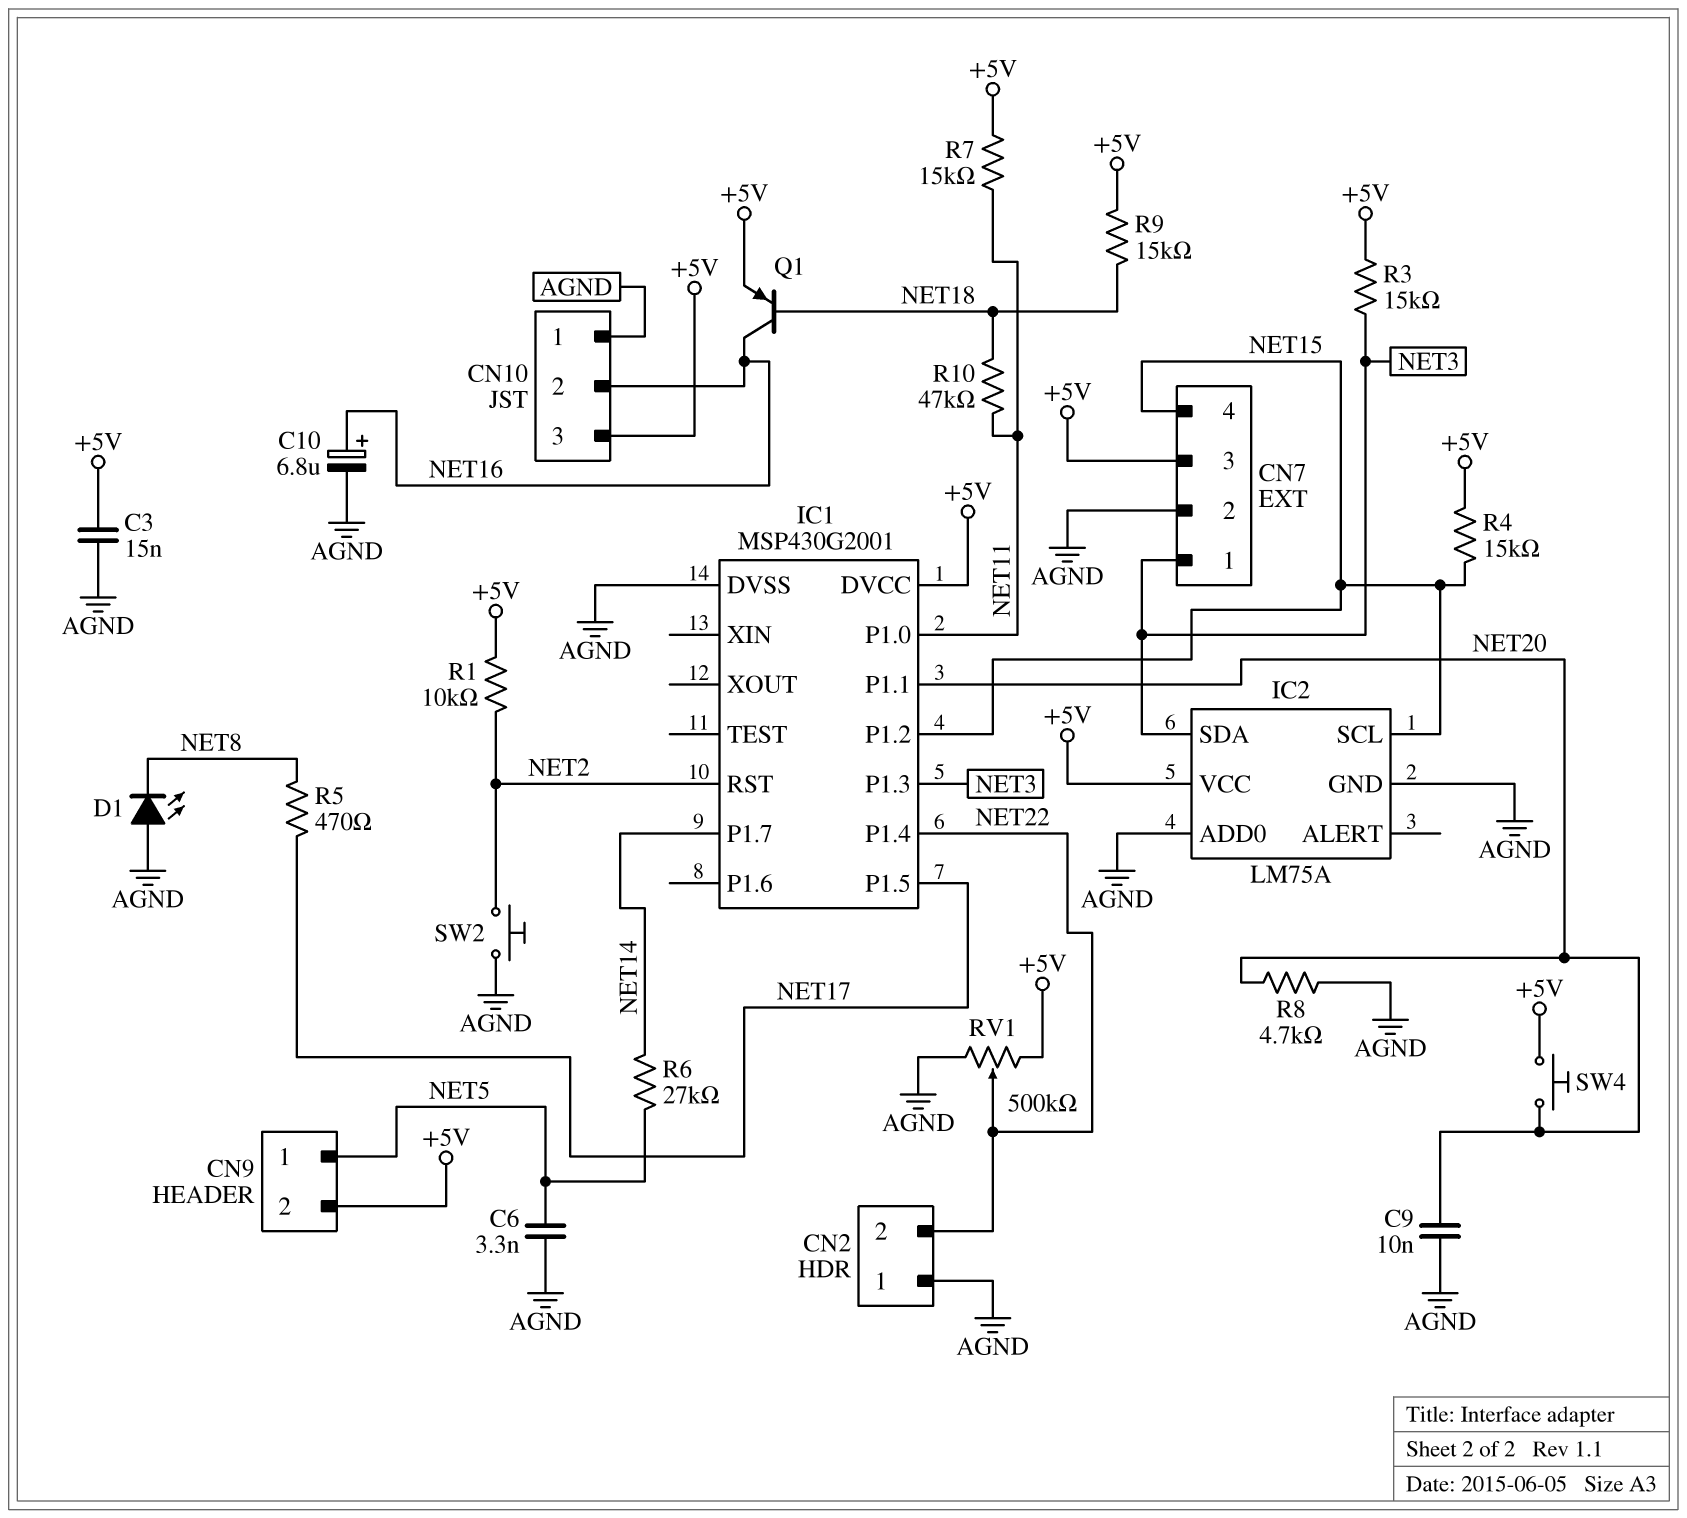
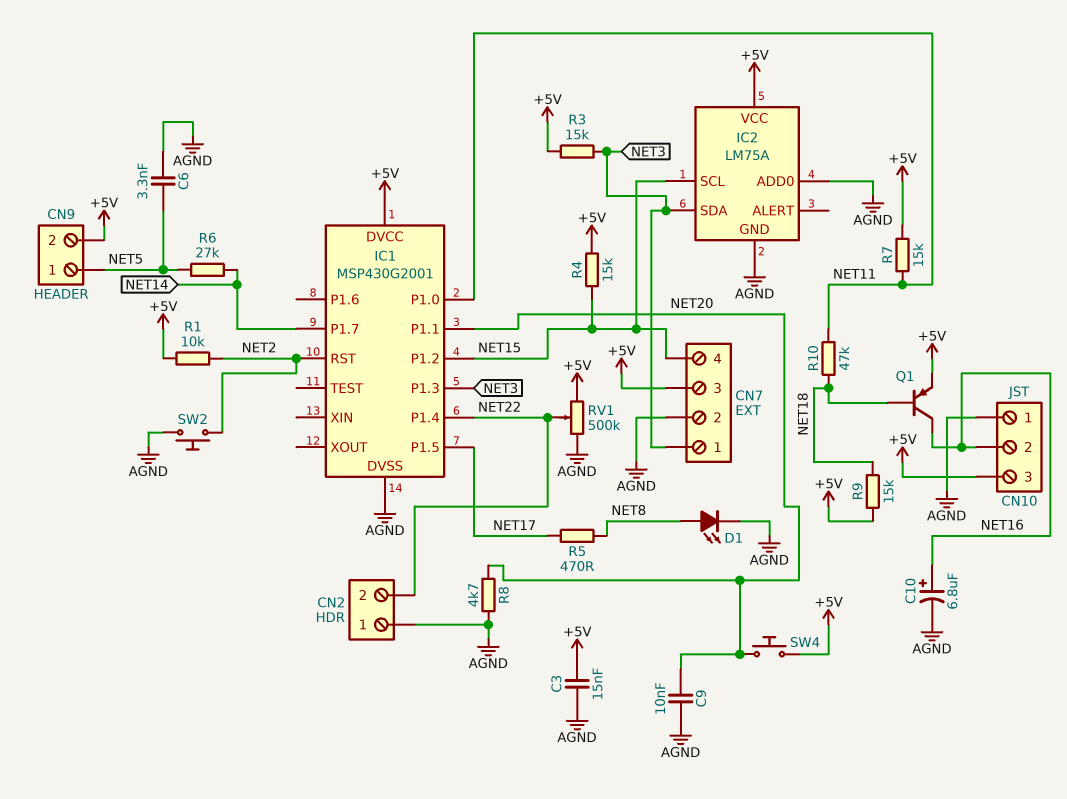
D1: LED (A AGND, K NET8) -> LED (A NET8, K AGND)

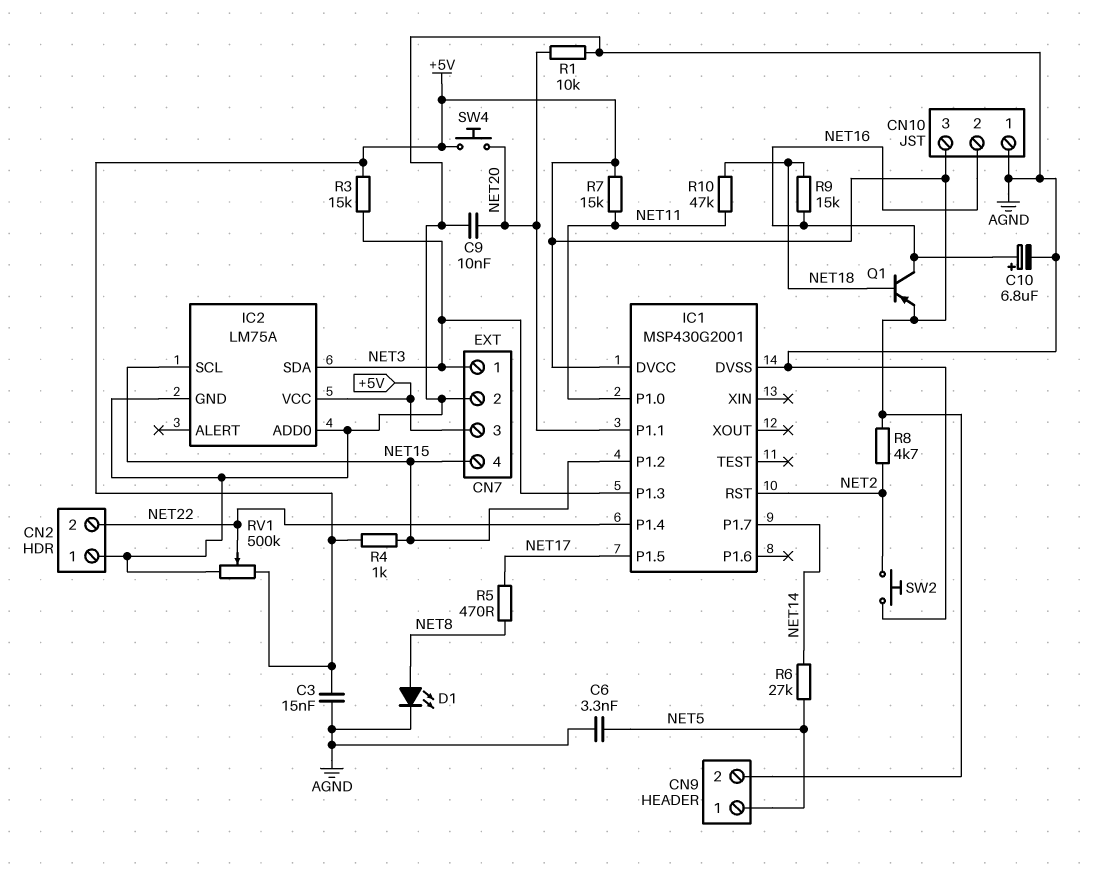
R1: 10k (+5V, NET2) -> 10k (AGND, NET20)
R4: 15k (+5V, NET15) -> 1k (+5V, NET15)
R8: 4.7k (AGND, NET20) -> 4.7k (+5V, NET2)
R9: 15k (+5V, NET18) -> 15k (NET16, NET18)

